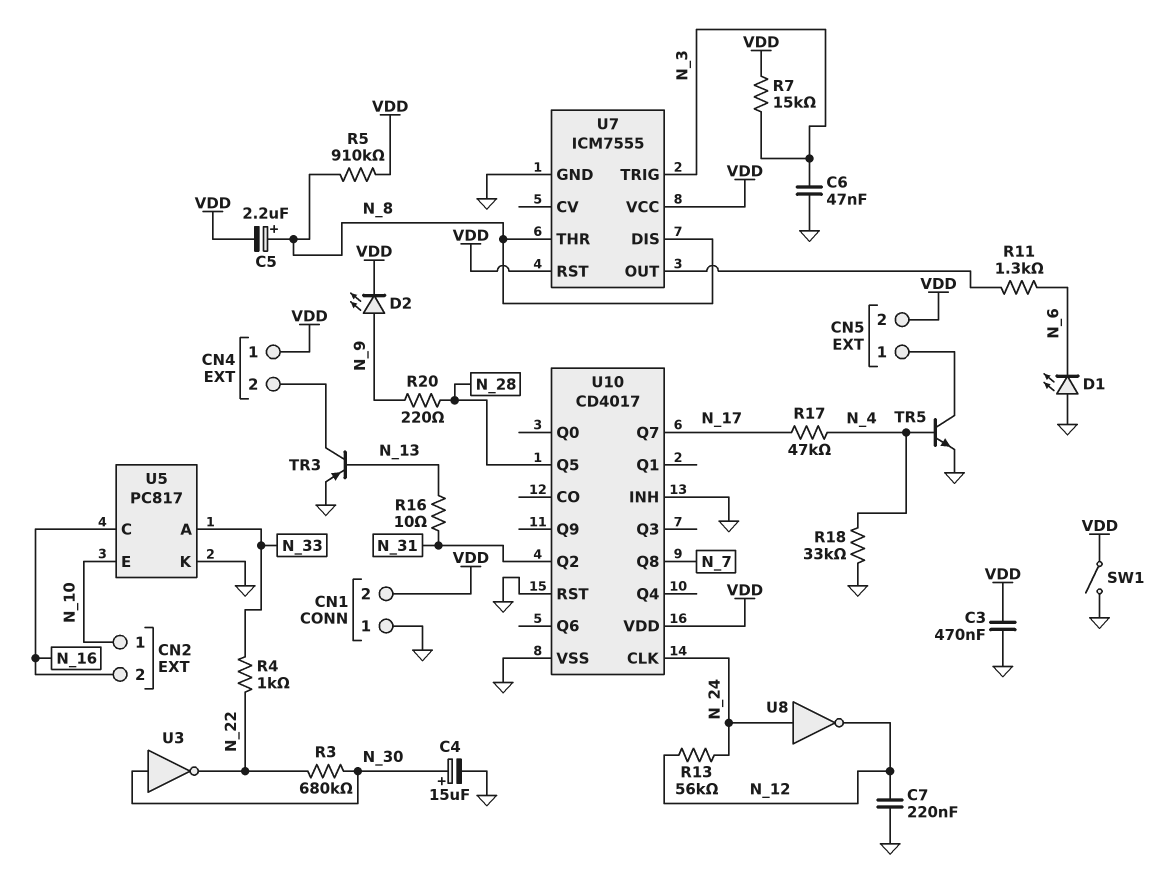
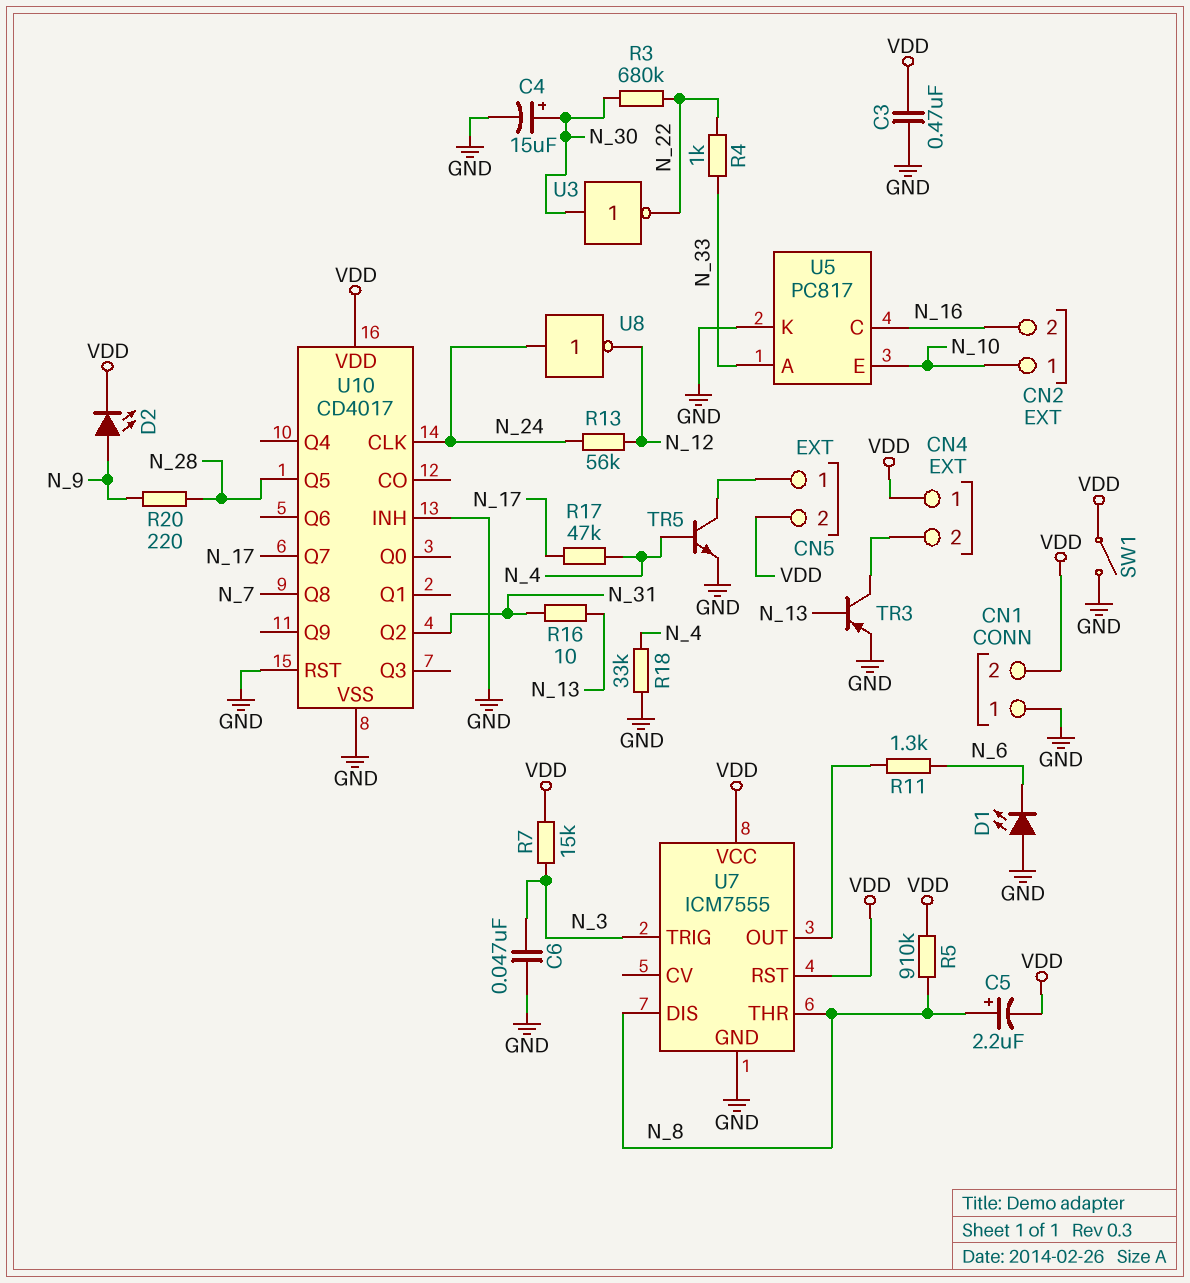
C7: 220nF (GND, N_12) -> none

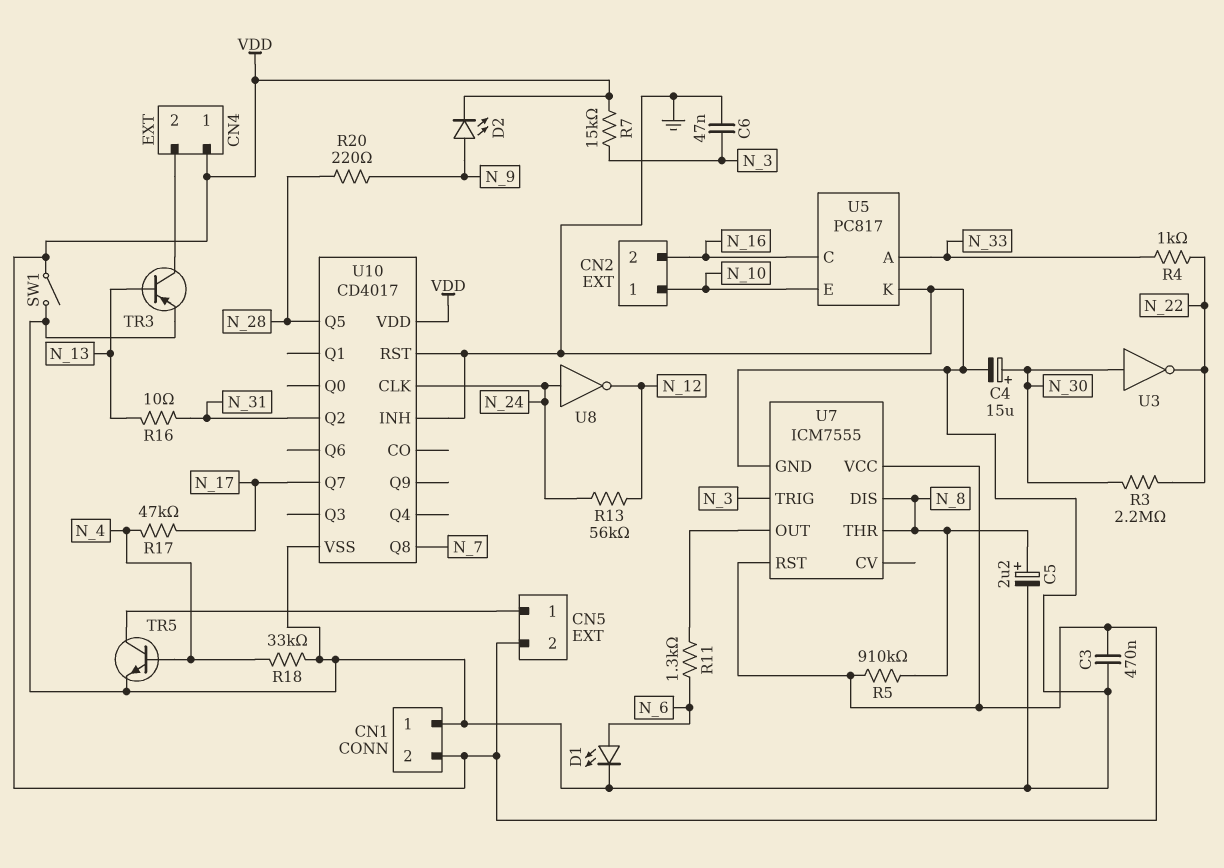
C5: 2.2uF (plus N_8, minus VDD) -> 2.2uF (plus N_8, minus GND)
D1: LED (A GND, K N_6) -> LED (A N_6, K GND)
R3: 680k (N_22, N_30) -> 2.2M (N_22, N_30)

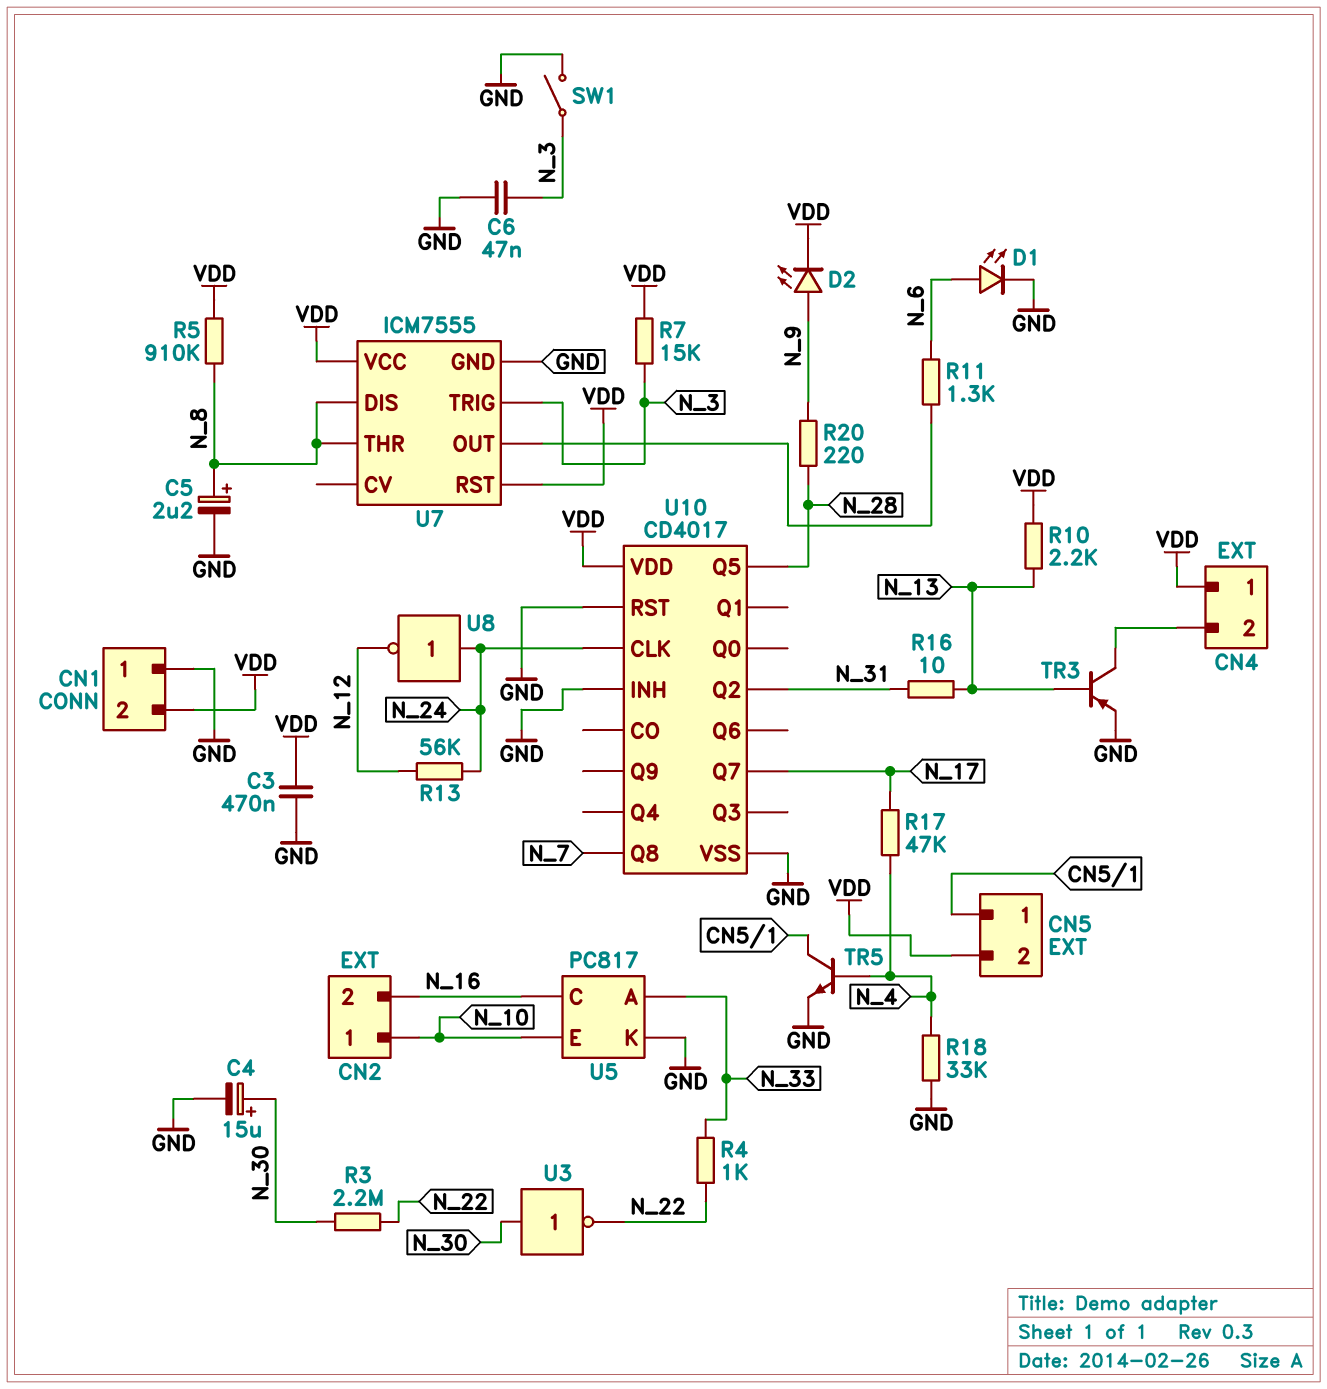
R10: none -> 2.2k (N_13, VDD)
SW1: switch (GND, VDD) -> switch (GND, N_3)

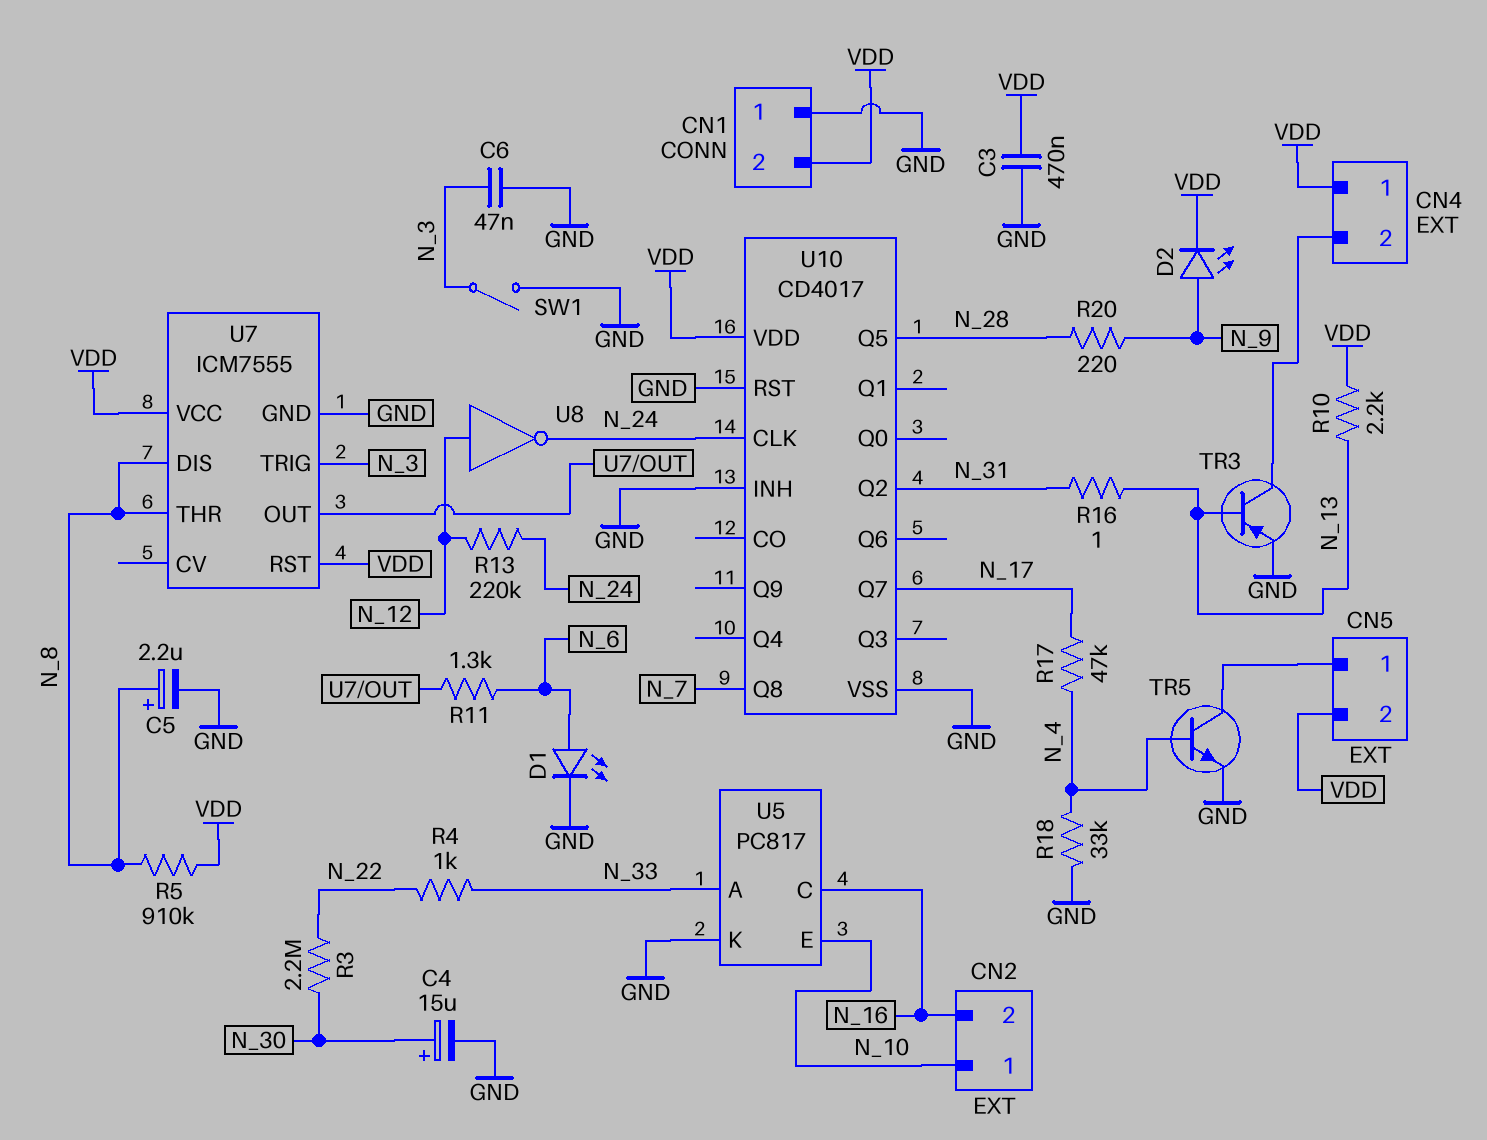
R7: 15k (N_3, VDD) -> none
R13: 56k (N_12, N_24) -> 220k (N_12, N_24)
R16: 10 (N_13, N_31) -> 1 (N_13, N_31)
U3: NOT (in N_30, out N_22) -> none
U8: NOT (in N_24, out N_12) -> NOT (in N_12, out N_24)

